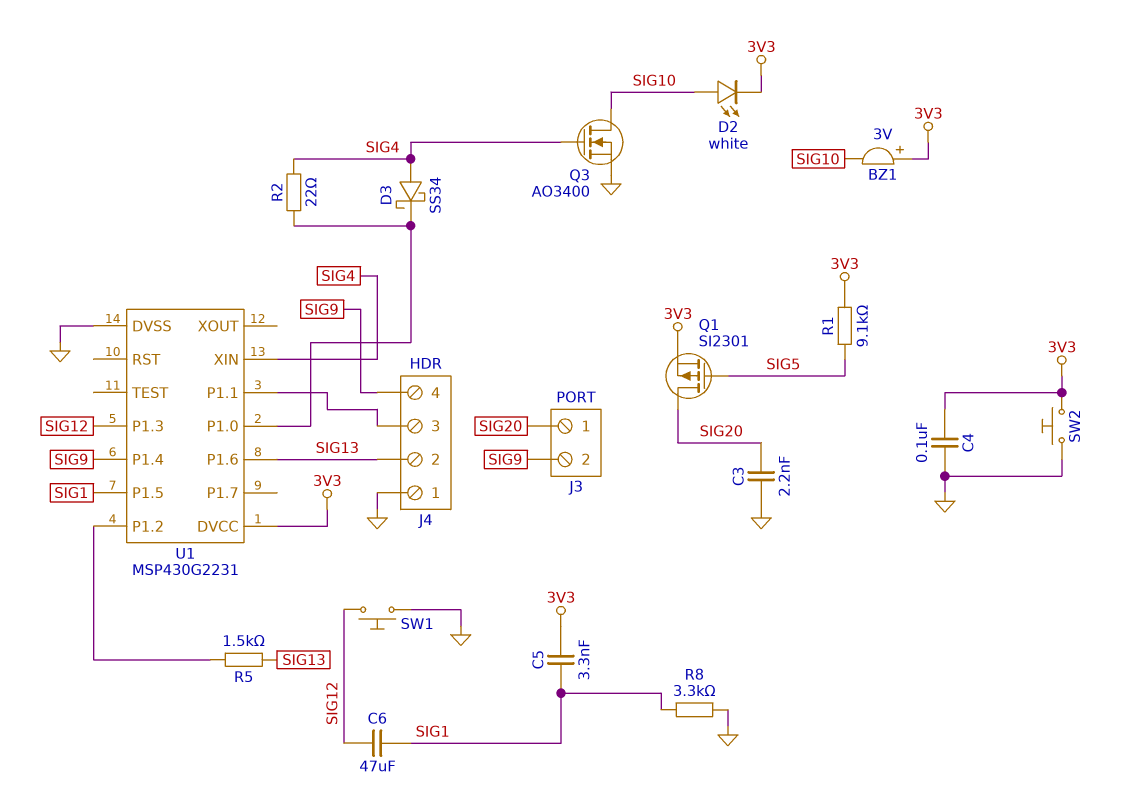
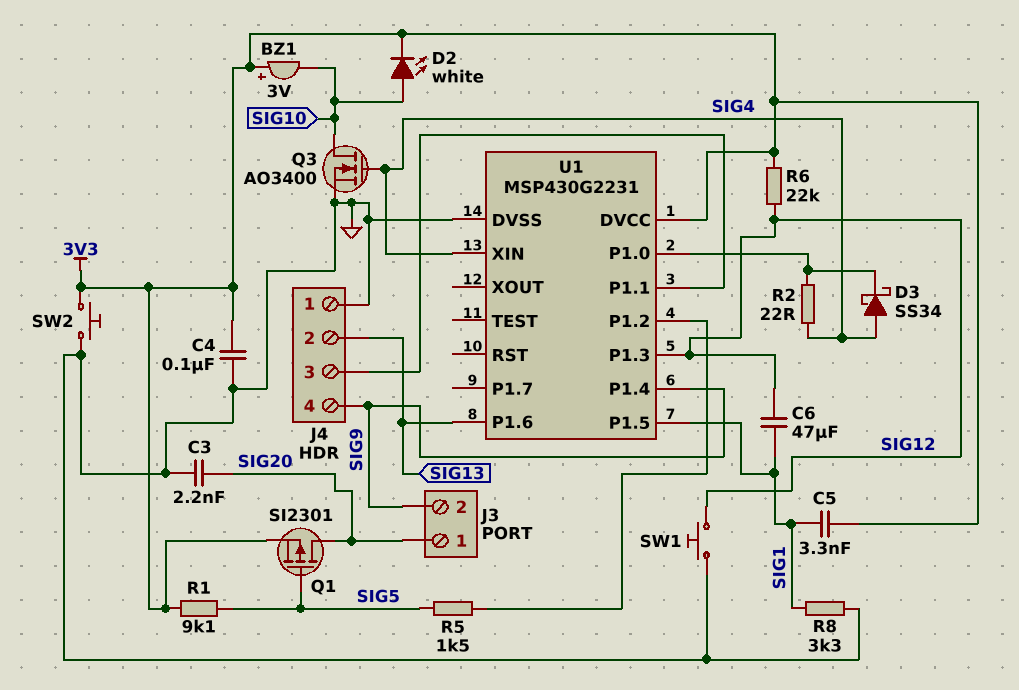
R5: 1.5k (SIG13, U1/P1.2) -> 1.5k (SIG5, U1/P1.2)
R6: none -> 22k (3V3, SIG12)

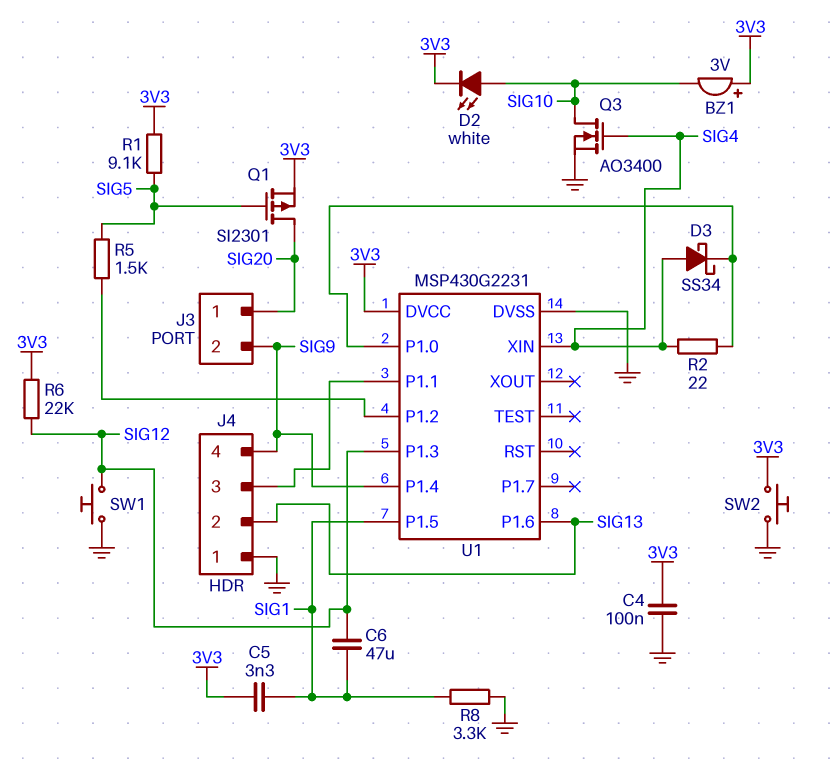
C3: 2.2nF (GND, SIG20) -> none

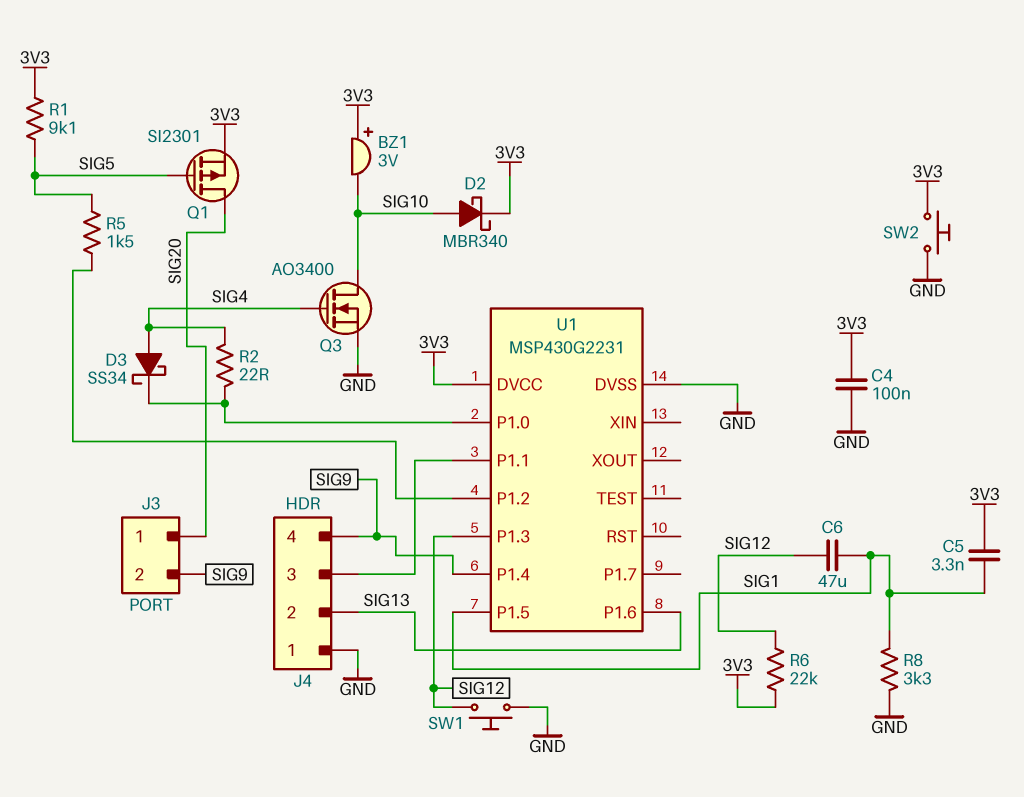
D2: LED white (A SIG10, K 3V3) -> schottky MBR340 (A SIG10, K 3V3)
U1 pin XIN: SIG4 -> none

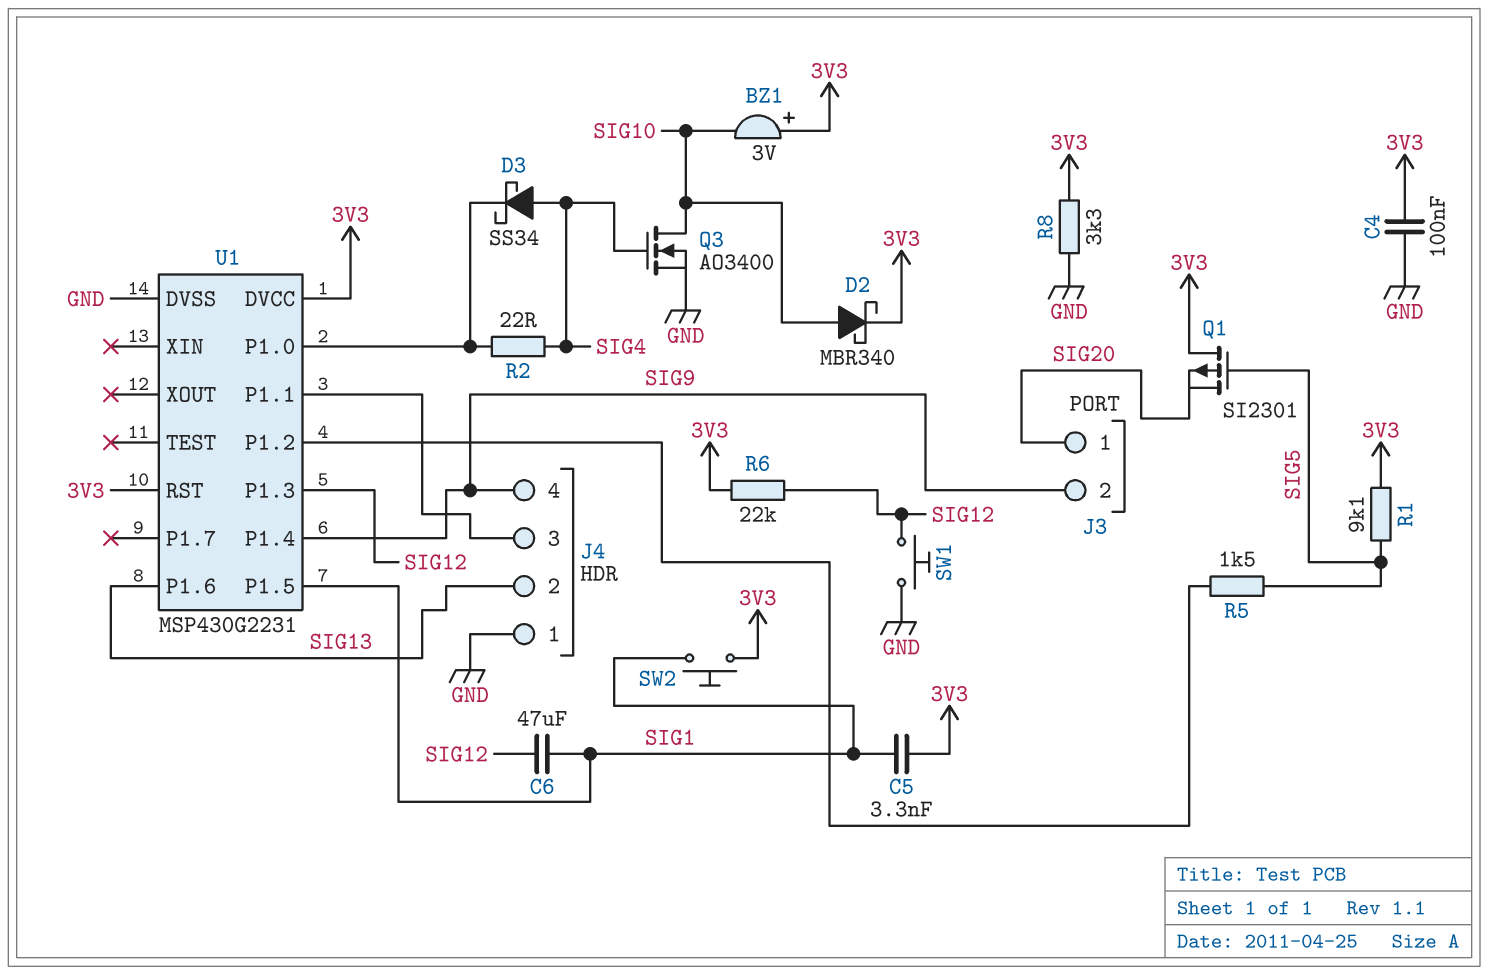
Q1: PMOS SI2301 (G SIG5, D SIG20, S 3V3) -> PMOS SI2301 (G SIG5, D 3V3, S SIG20)
R8: 3.3k (GND, SIG1) -> 3.3k (3V3, GND)
SW2: button (3V3, GND) -> button (3V3, SIG1)
U1 pin RST: none -> 3V3

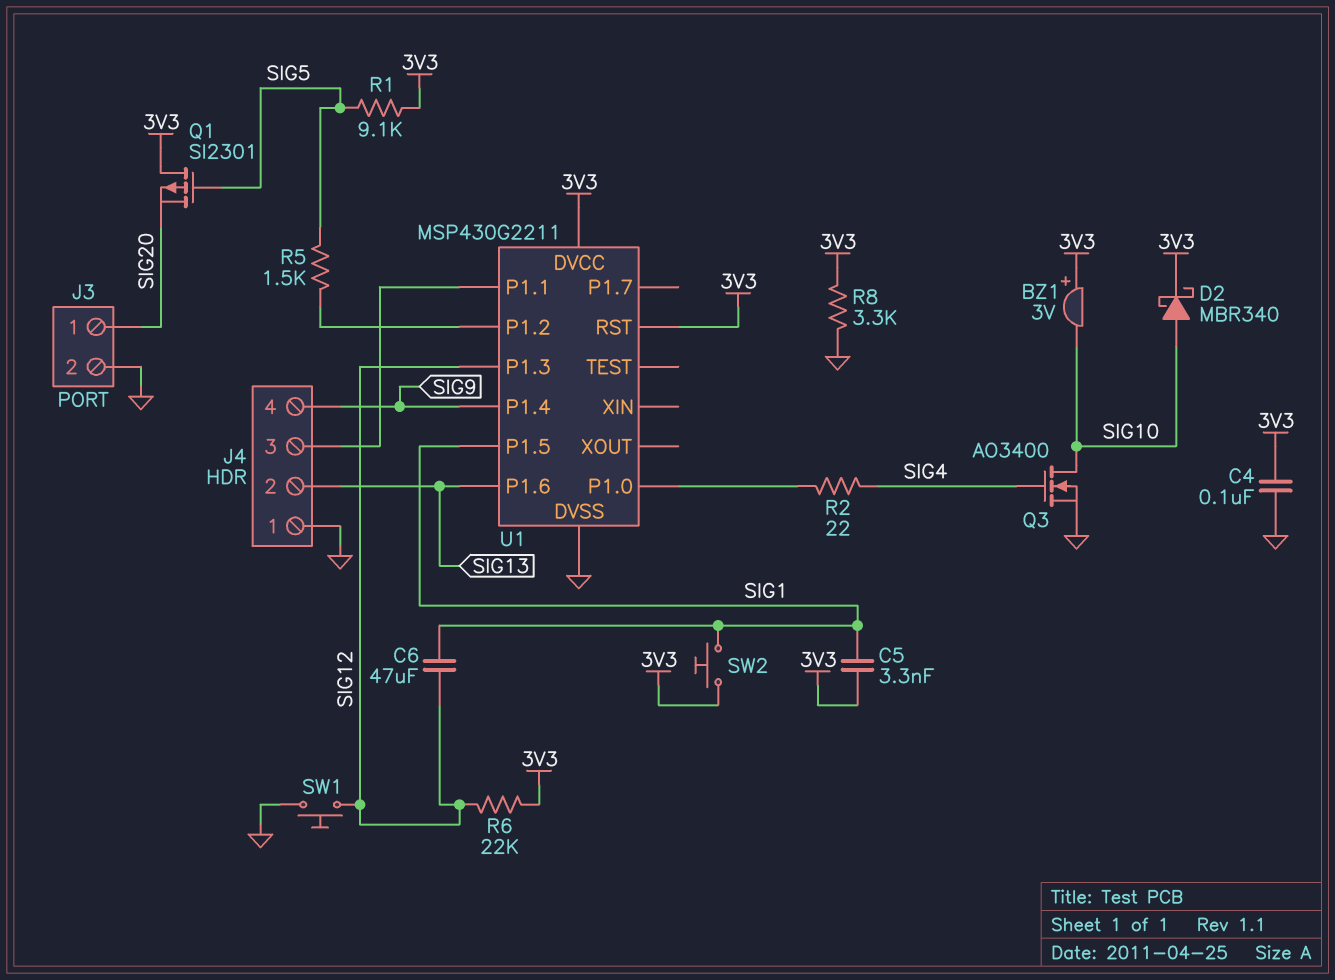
D3: schottky SS34 (A SIG4, K U1/P1.0) -> none
J3 pin 2: SIG9 -> GND
U1: MSP430G2231 -> MSP430G2211

